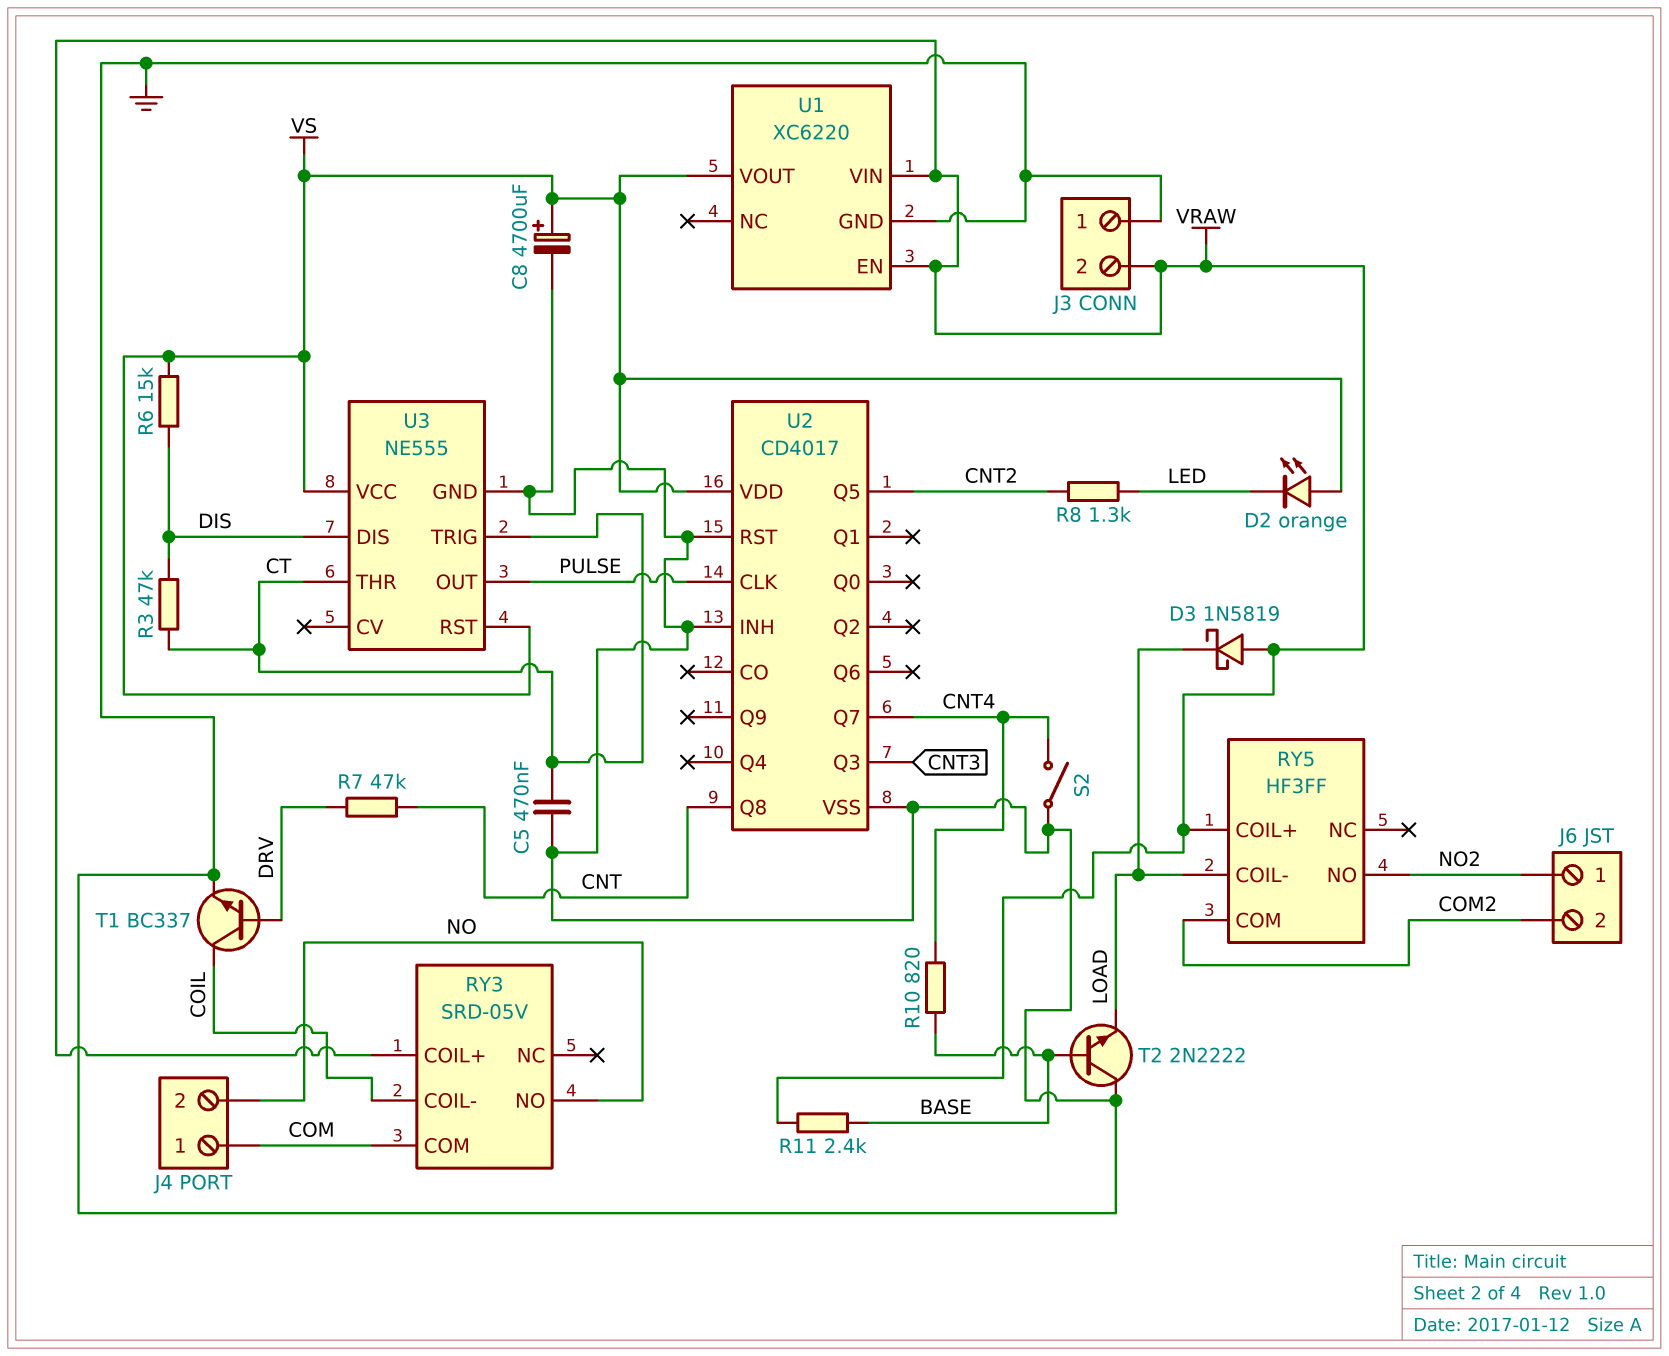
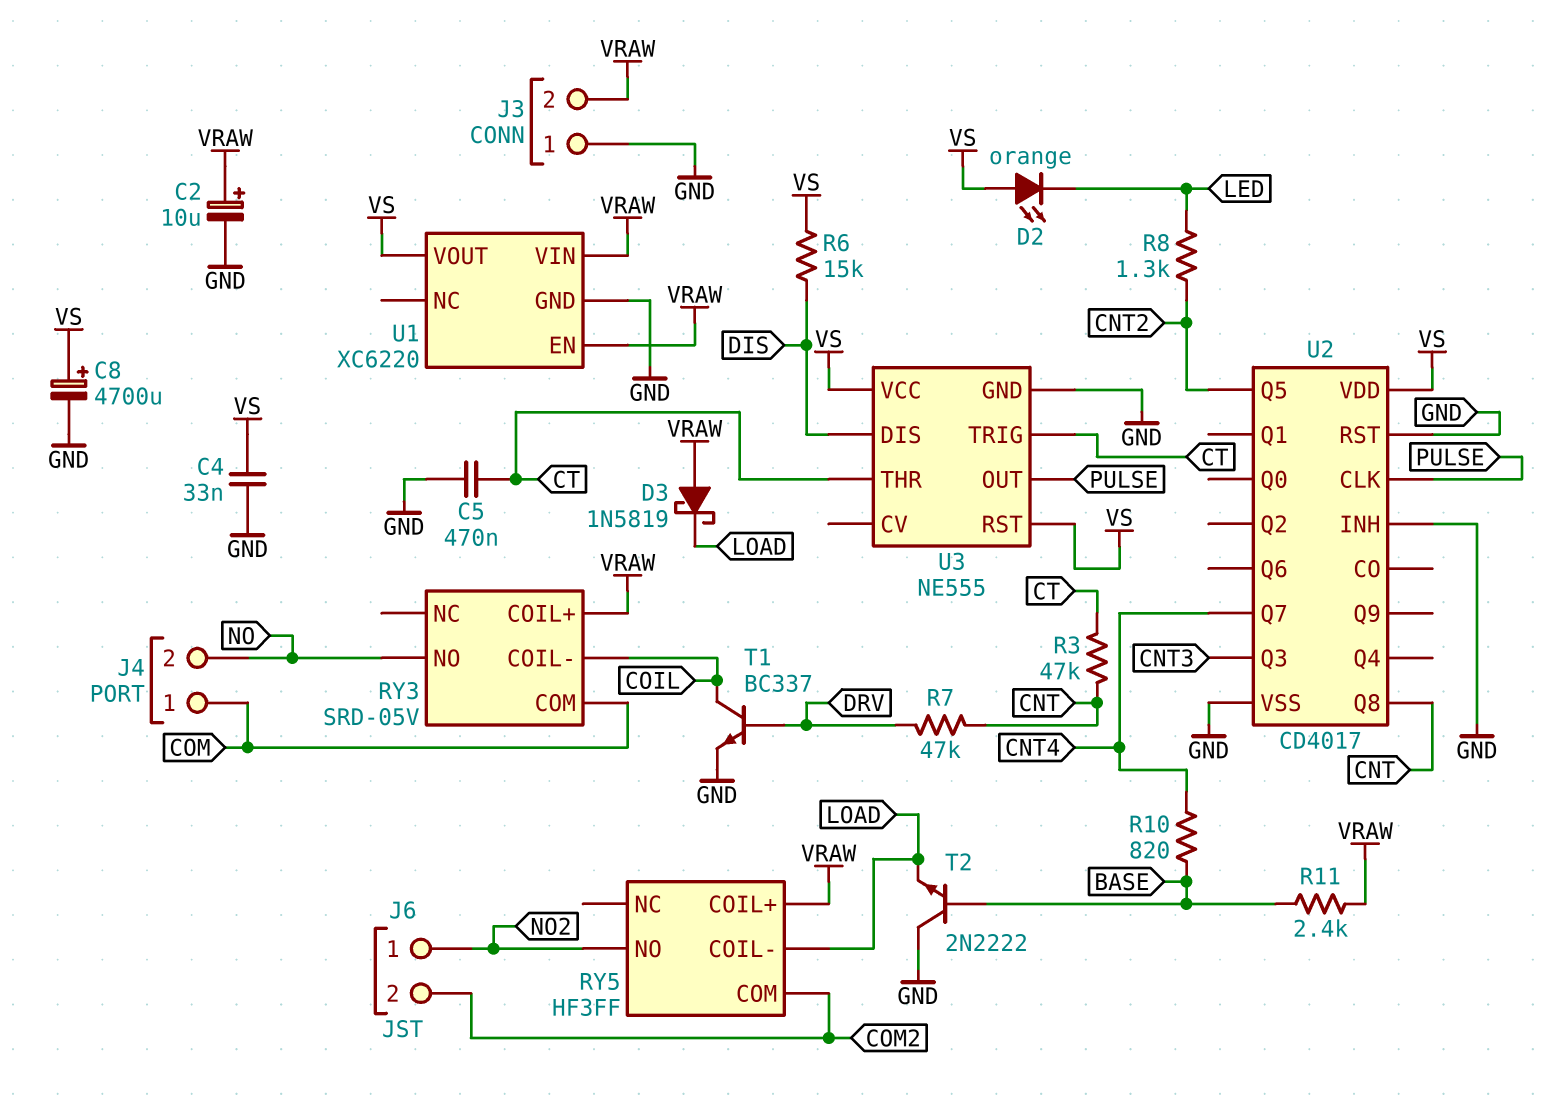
C2: none -> 10uF (plus VRAW, minus GND)
C4: none -> 33nF (GND, VS)
R3: 47k (CT, DIS) -> 47k (CNT, CT)
S2: switch (CNT4, GND) -> none

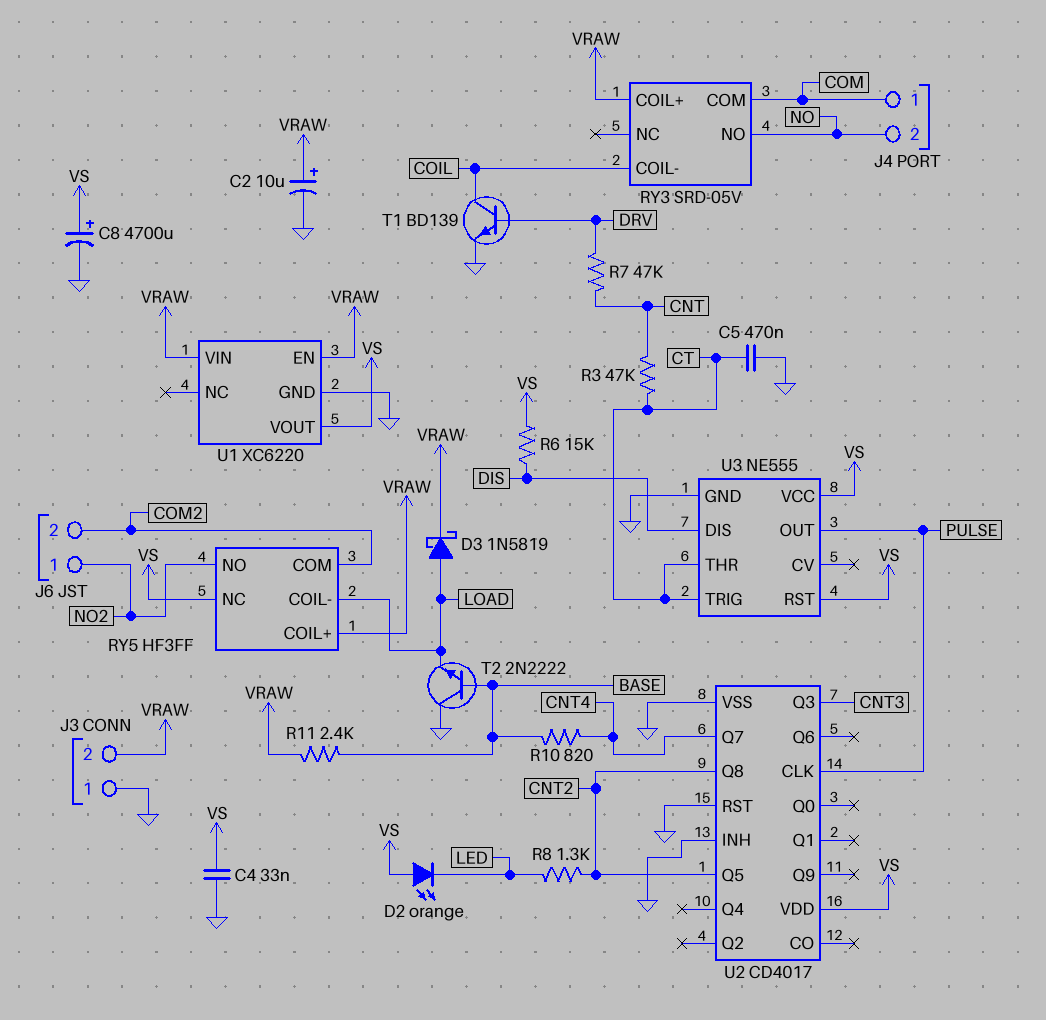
D3: schottky 1N5819 (A VRAW, K LOAD) -> schottky 1N5819 (A LOAD, K VRAW)
RY5 pin NC: none -> VS
T1: NPN BC337 (B DRV, C COIL, E GND) -> NPN BD139 (B DRV, C COIL, E GND)
U2 pin Q8: CNT -> CNT2

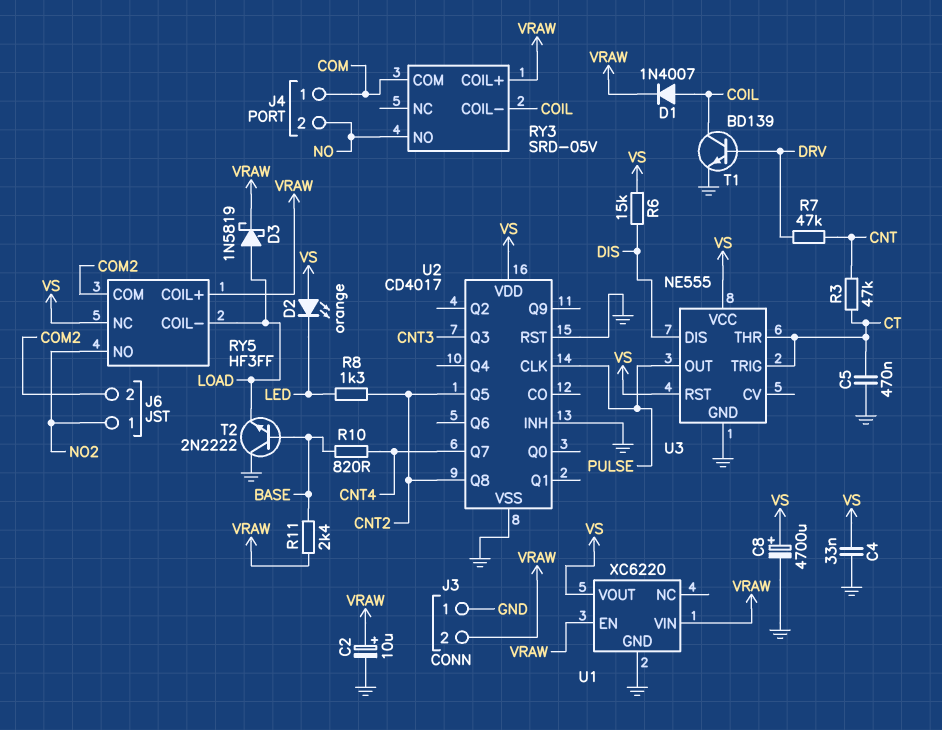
D1: none -> diode 1N4007 (A COIL, K VRAW)

